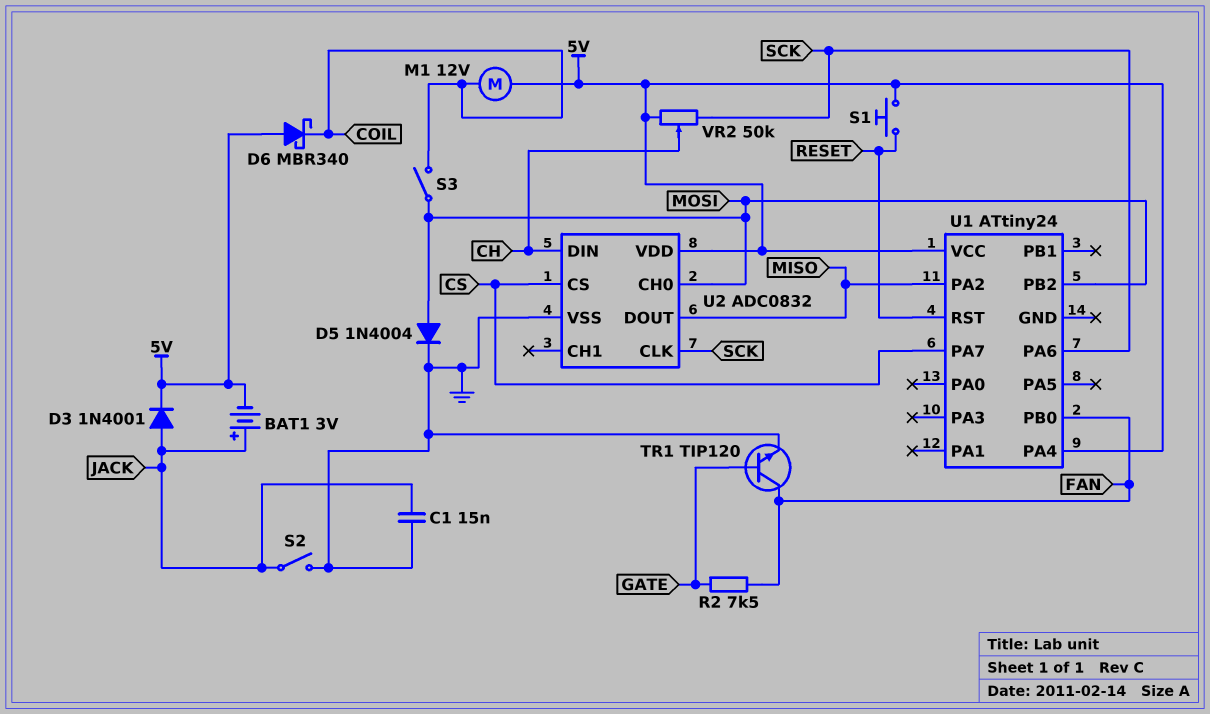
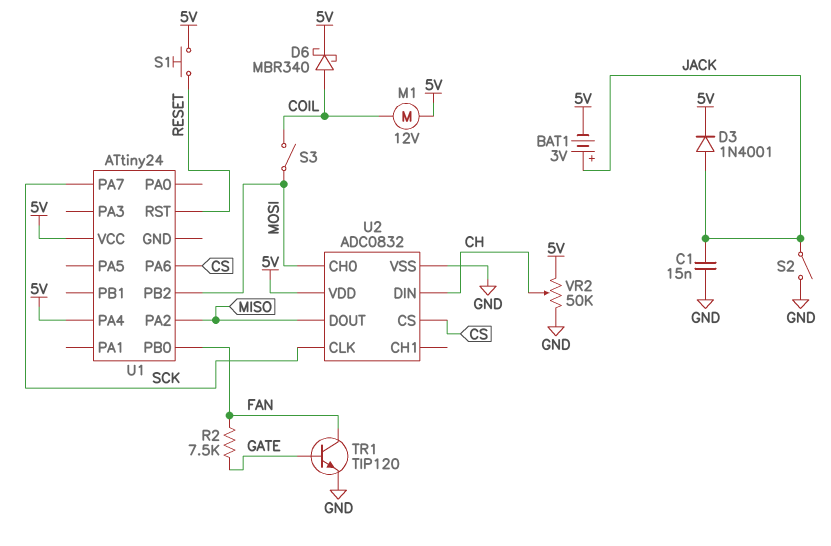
D5: diode 1N4004 (A MOSI, K GND) -> none
D6: schottky MBR340 (A 5V, K COIL) -> schottky MBR340 (A COIL, K 5V)
U1 pin PA6: SCK -> CS
U1 pin PA7: CS -> SCK
VR2: 50k (5V, SCK, wiper CH) -> 50k (5V, GND, wiper CH)

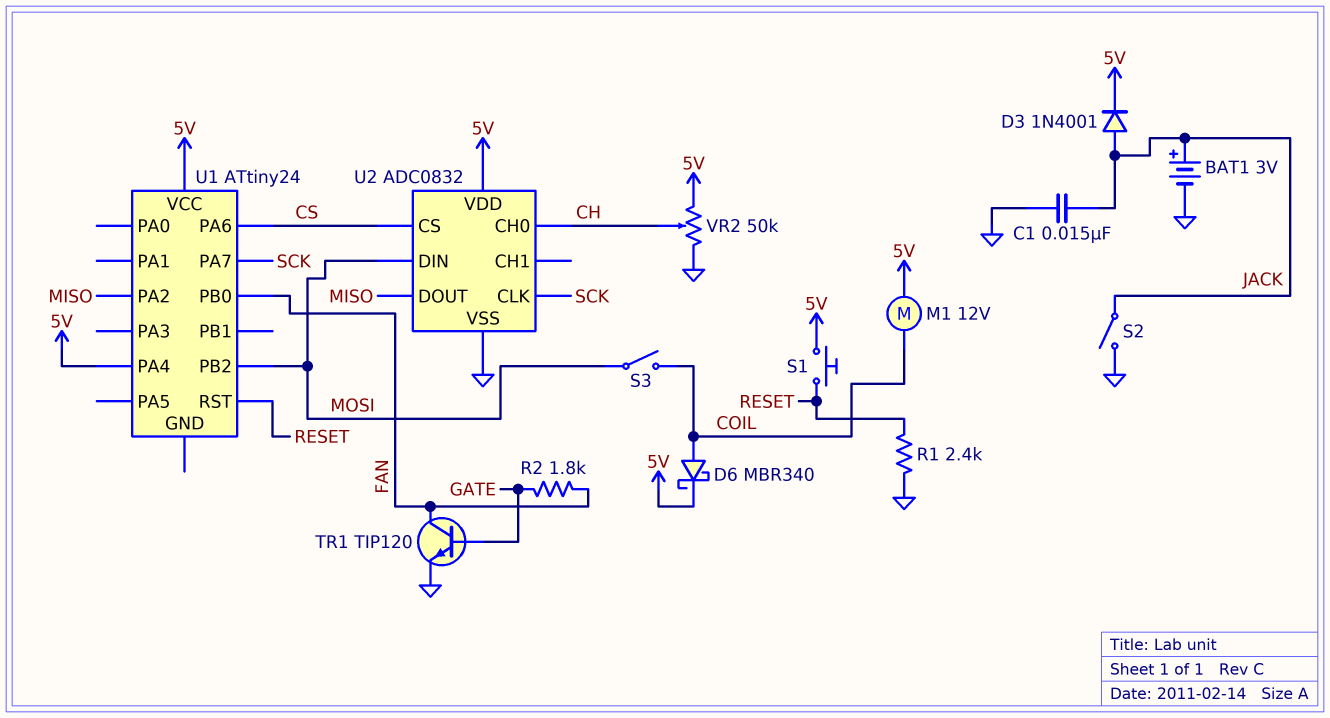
BAT1: 3V (plus JACK, minus 5V) -> 3V (plus JACK, minus GND)
R1: none -> 2.4k (GND, RESET)
R2: 7.5k (FAN, GATE) -> 1.8k (FAN, GATE)
U2 pin CH0: MOSI -> CH
U2 pin DIN: CH -> MOSI

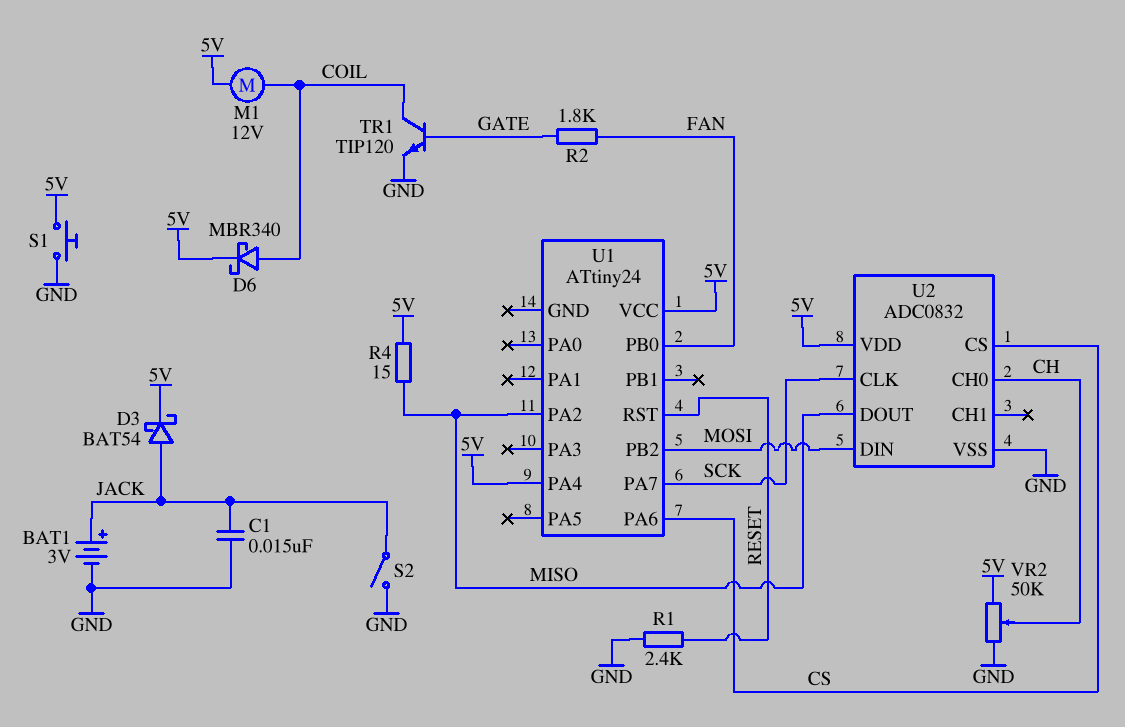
D3: diode 1N4001 (A JACK, K 5V) -> schottky BAT54 (A JACK, K 5V)
R4: none -> 15 (5V, MISO)
S1: button (5V, RESET) -> button (5V, GND)
S3: switch (COIL, MOSI) -> none
TR1: NPN TIP120 (B GATE, C FAN, E GND) -> NPN TIP120 (B GATE, C COIL, E GND)

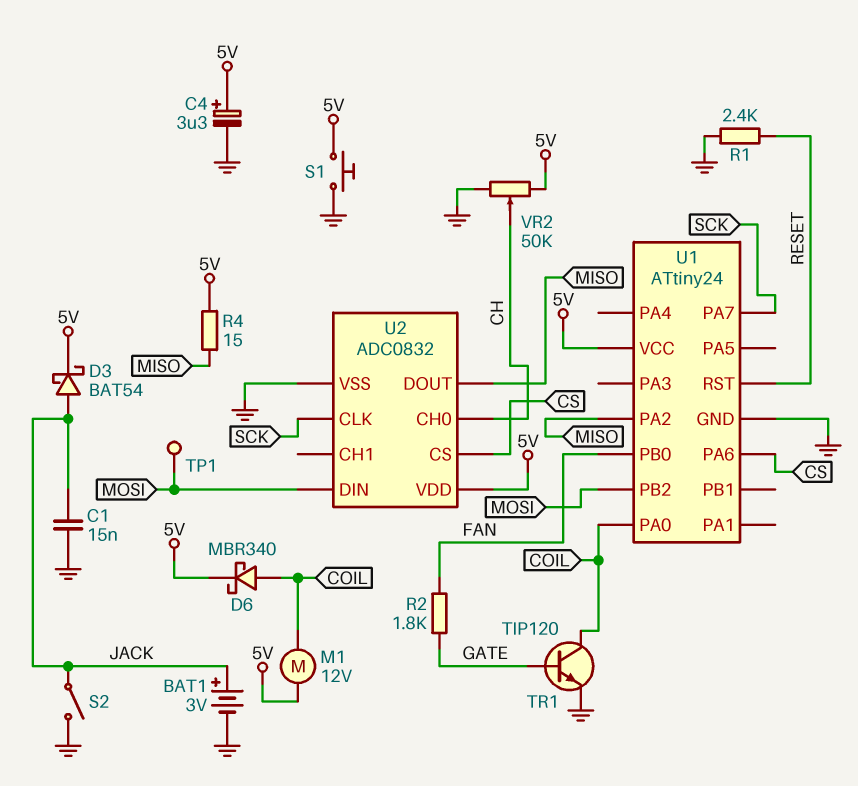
C4: none -> 3.3uF (plus 5V, minus GND)
TP1: none -> test point (MOSI)
U1 pin GND: none -> GND
U1 pin PA0: none -> COIL
U1 pin PA4: 5V -> none

